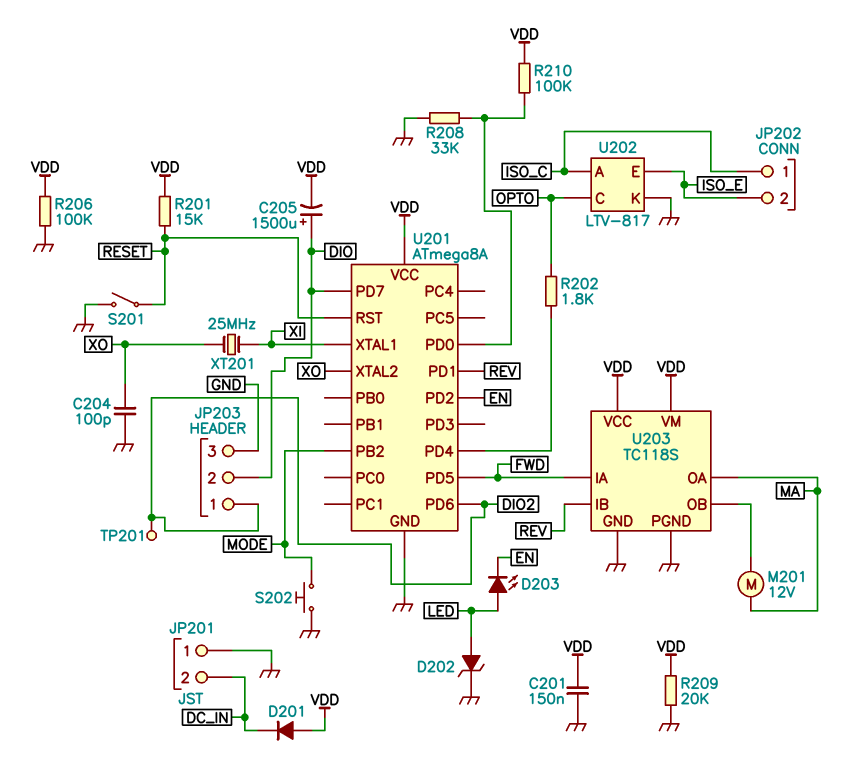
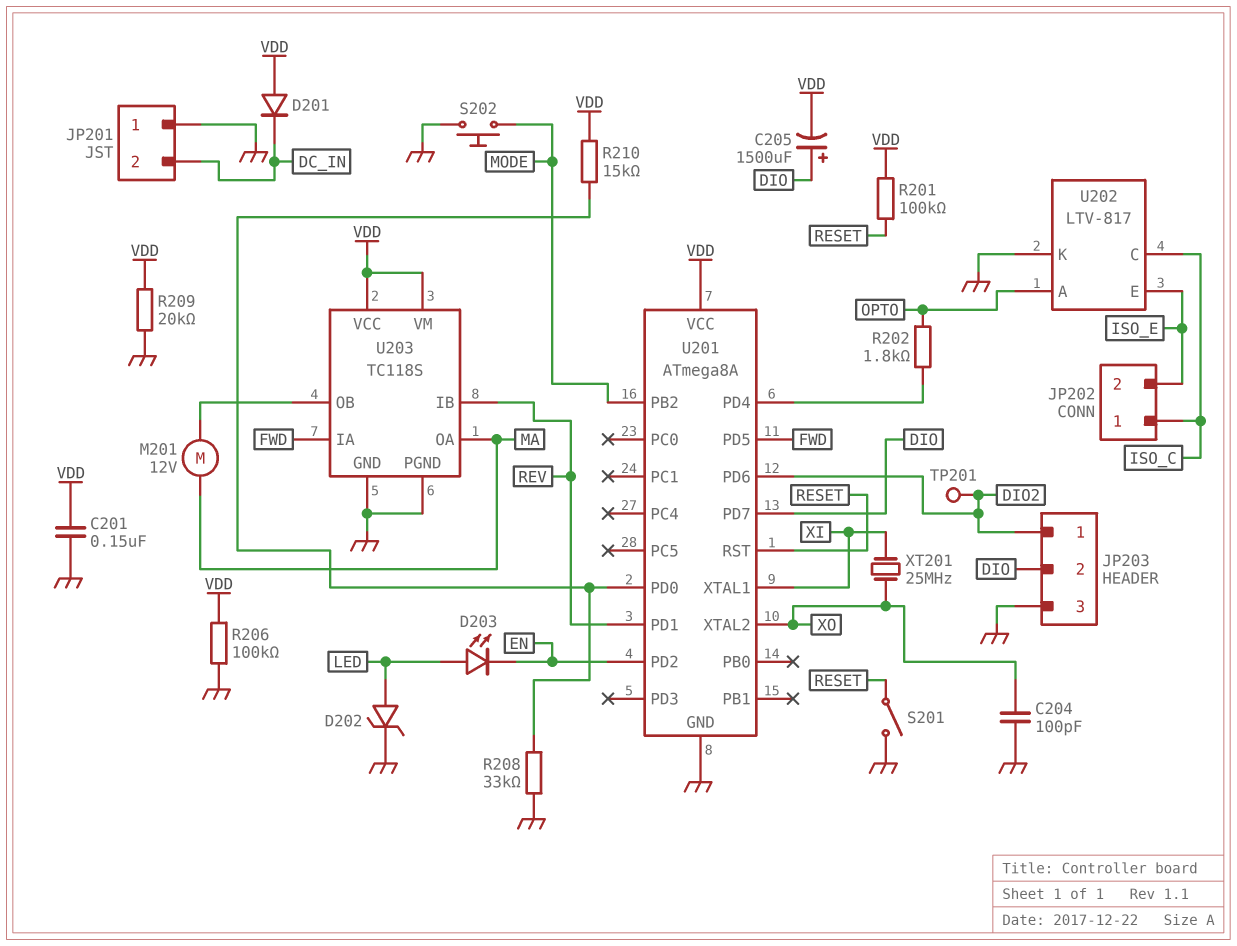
R201: 15k (RESET, VDD) -> 100k (RESET, VDD)
R210: 100k (U201/PD0, VDD) -> 15k (U201/PD0, VDD)
U202 pin A: ISO_C -> OPTO
U202 pin C: OPTO -> ISO_C

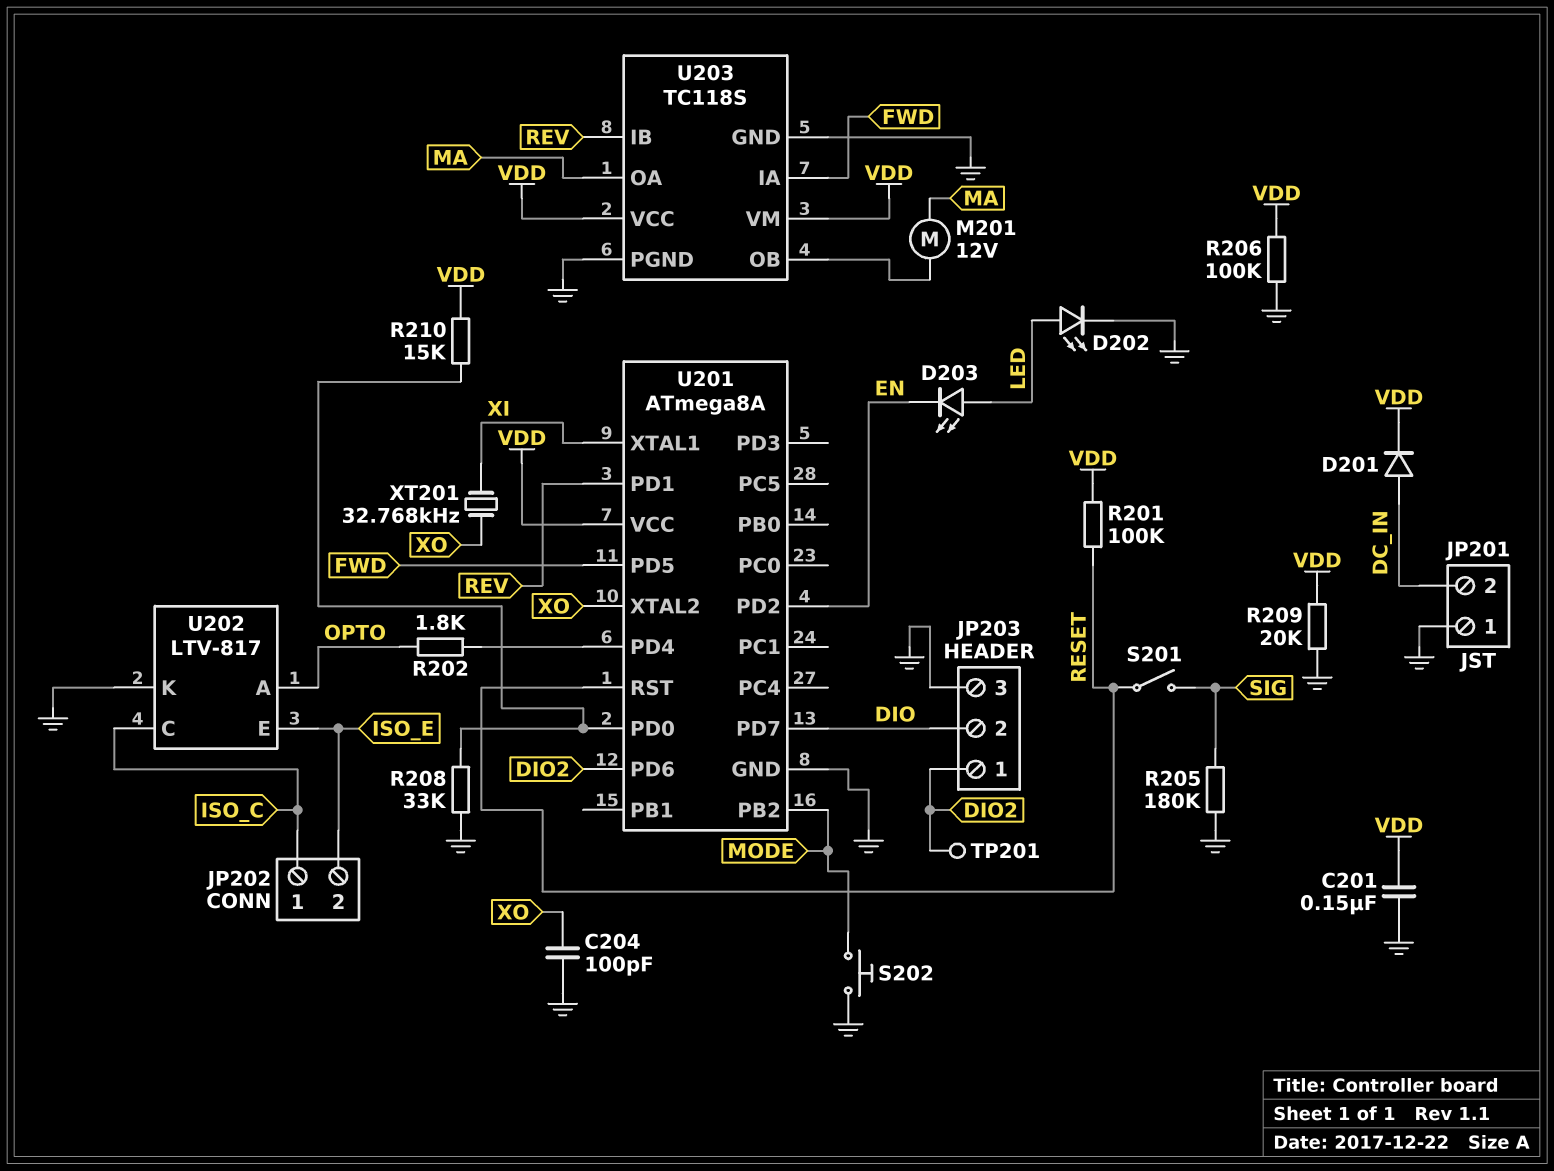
C205: 1500uF (plus DIO, minus VDD) -> none
D201: diode (A VDD, K DC_IN) -> diode (A DC_IN, K VDD)
D202: zener (A LED, K GND) -> LED (A LED, K GND)
R205: none -> 180k (GND, SIG)
S201: switch (GND, RESET) -> switch (RESET, SIG)
XT201: 25MHz (XI, XO) -> 32.768kHz (XI, XO)

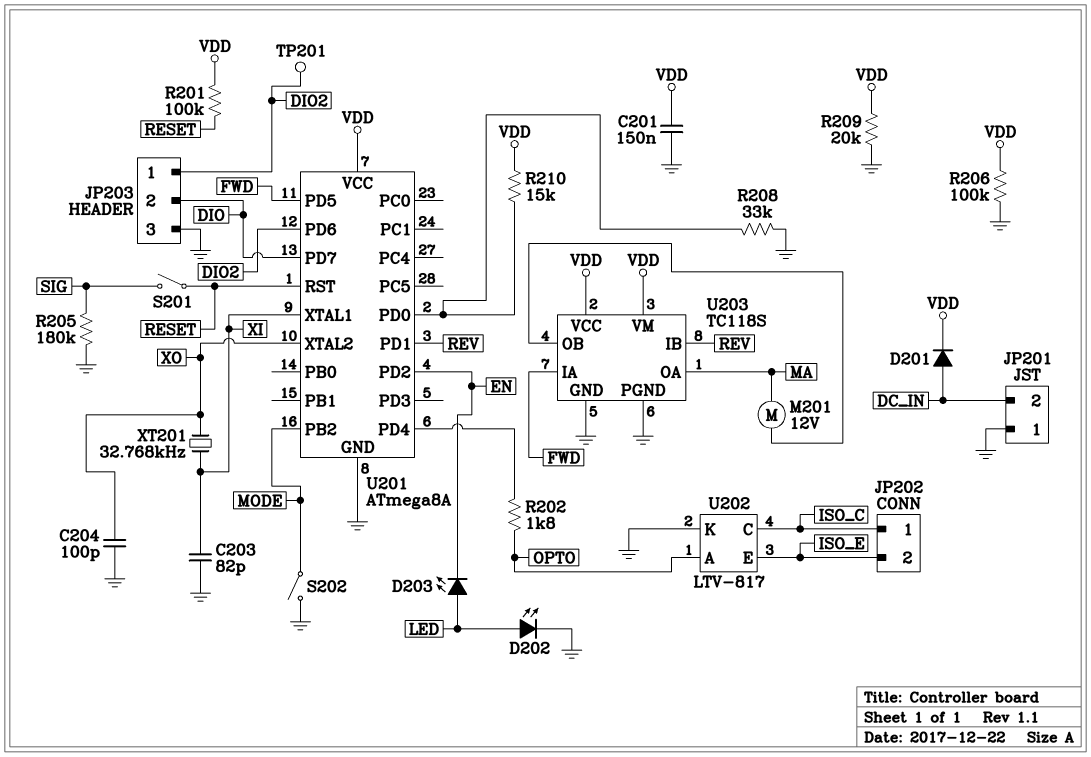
C203: none -> 82pF (GND, XI)
S202: button (GND, MODE) -> switch (GND, MODE)

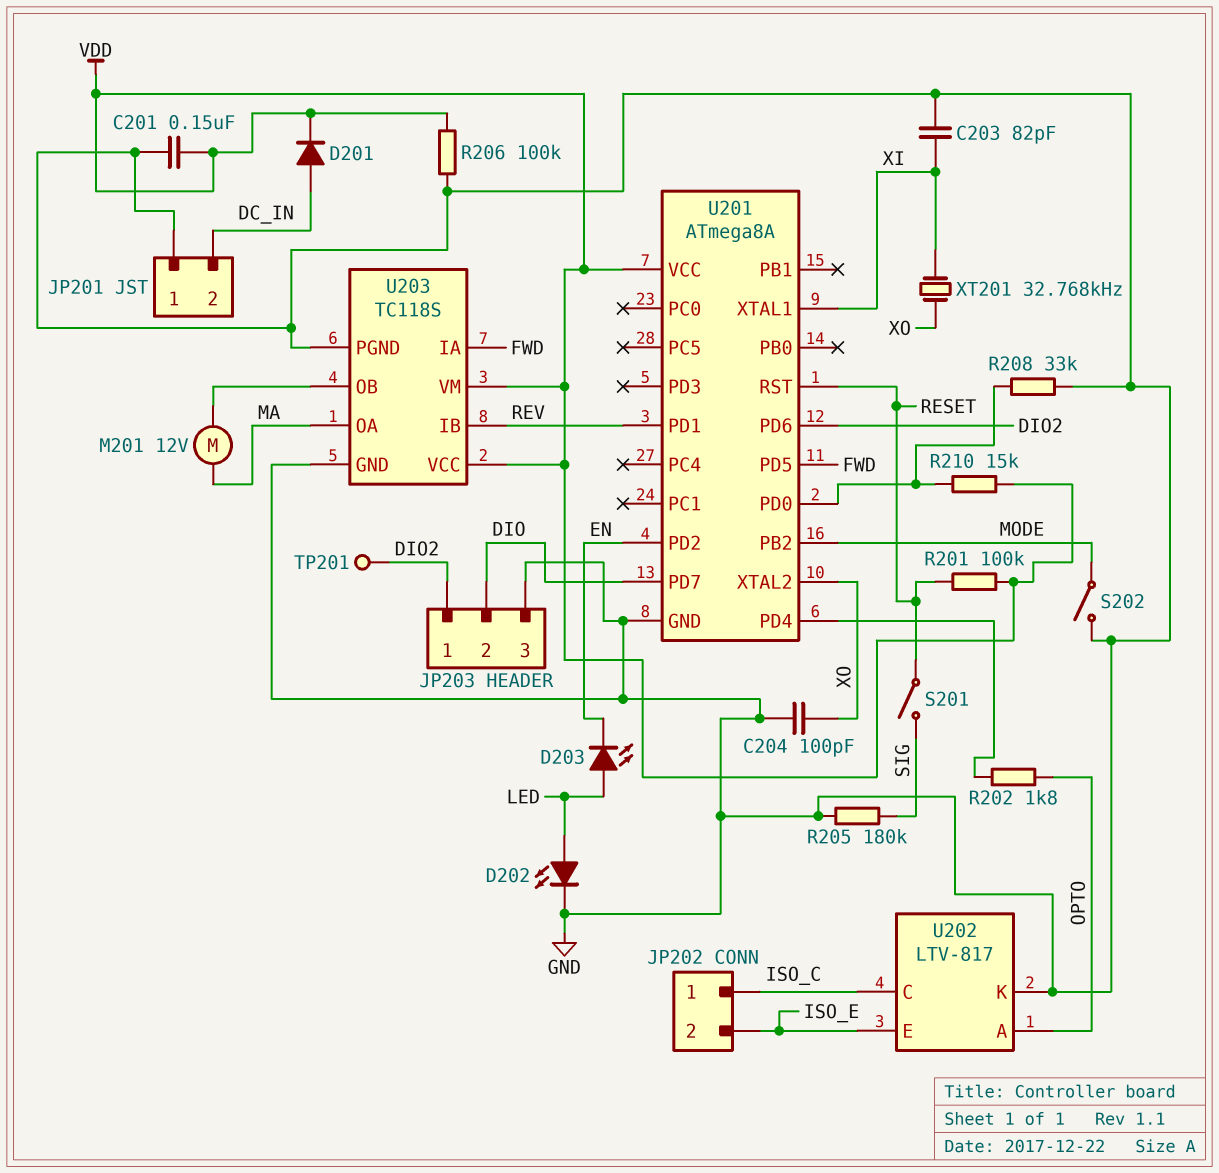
R209: 20k (GND, VDD) -> none

